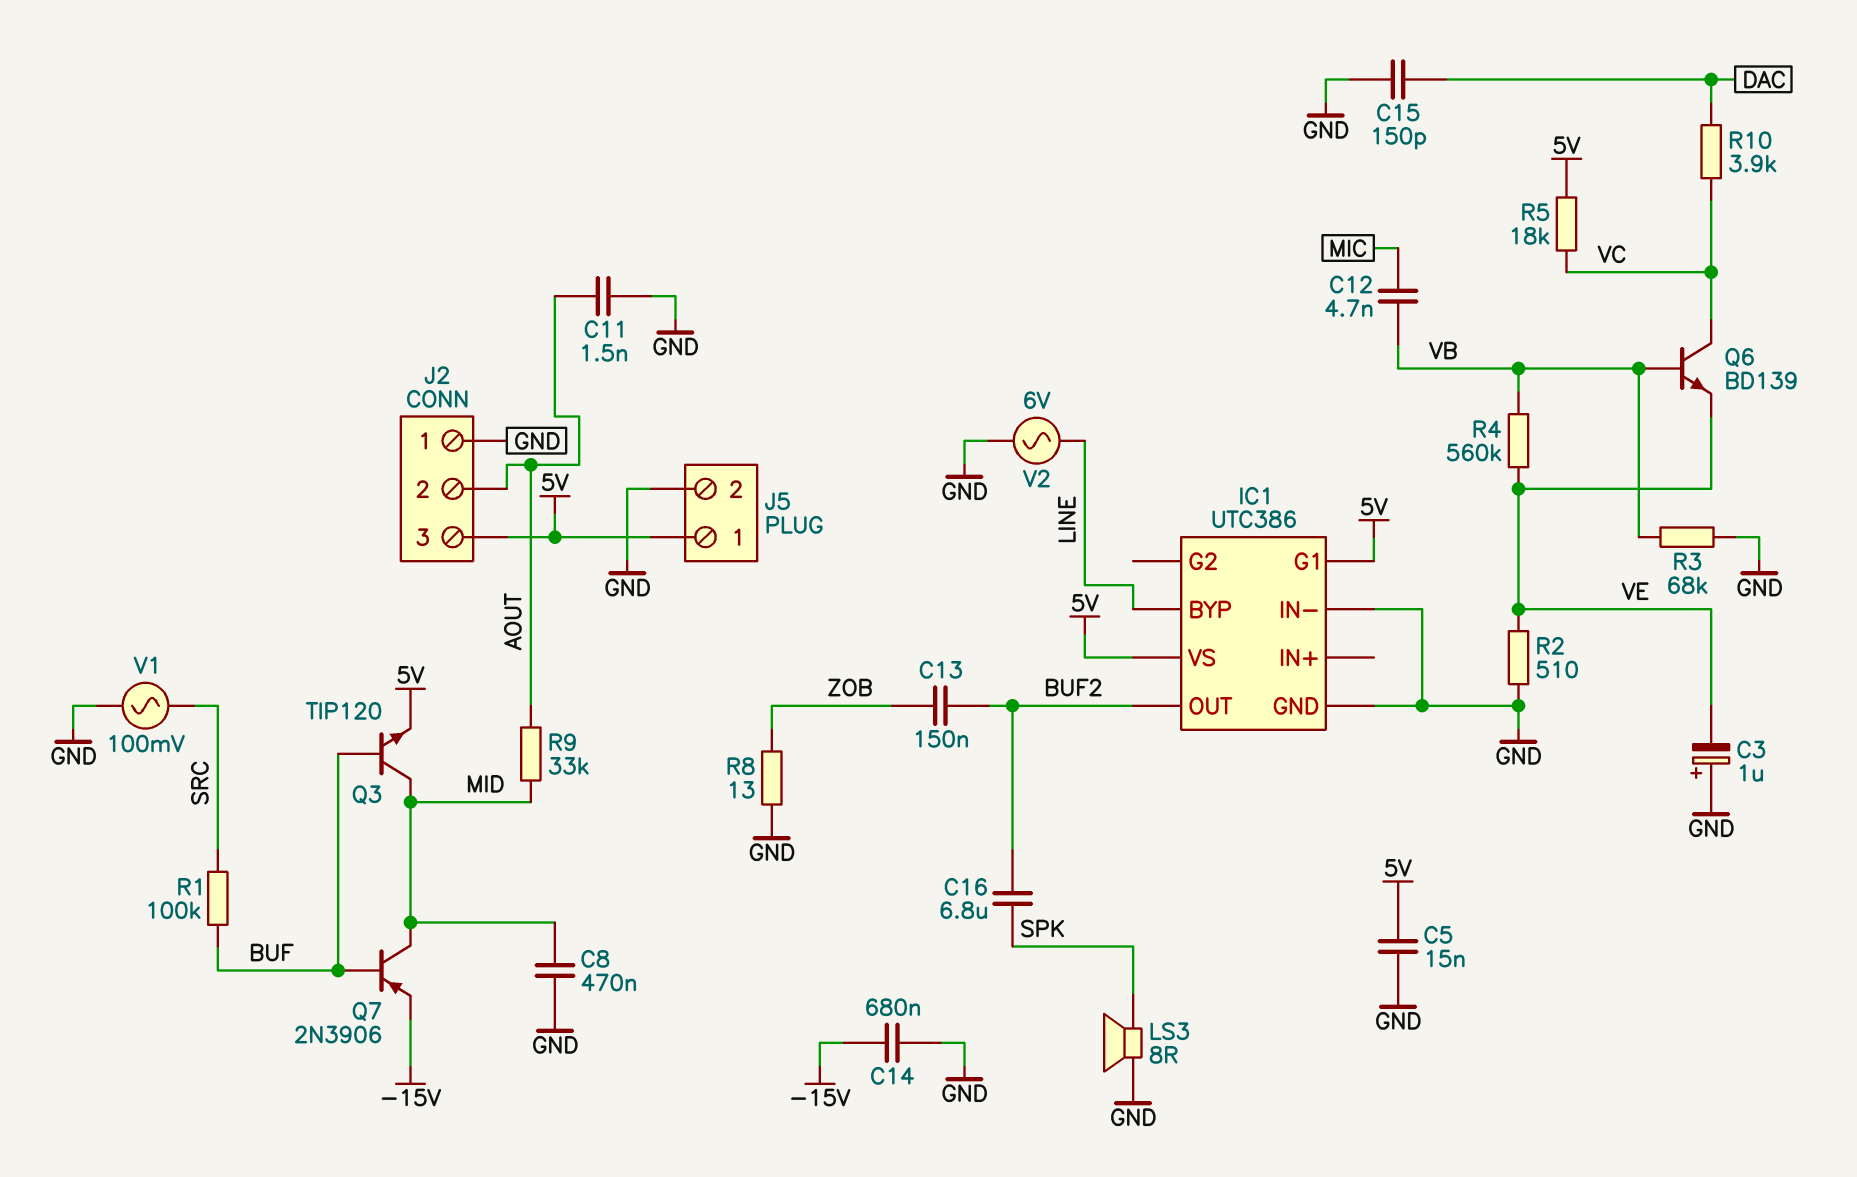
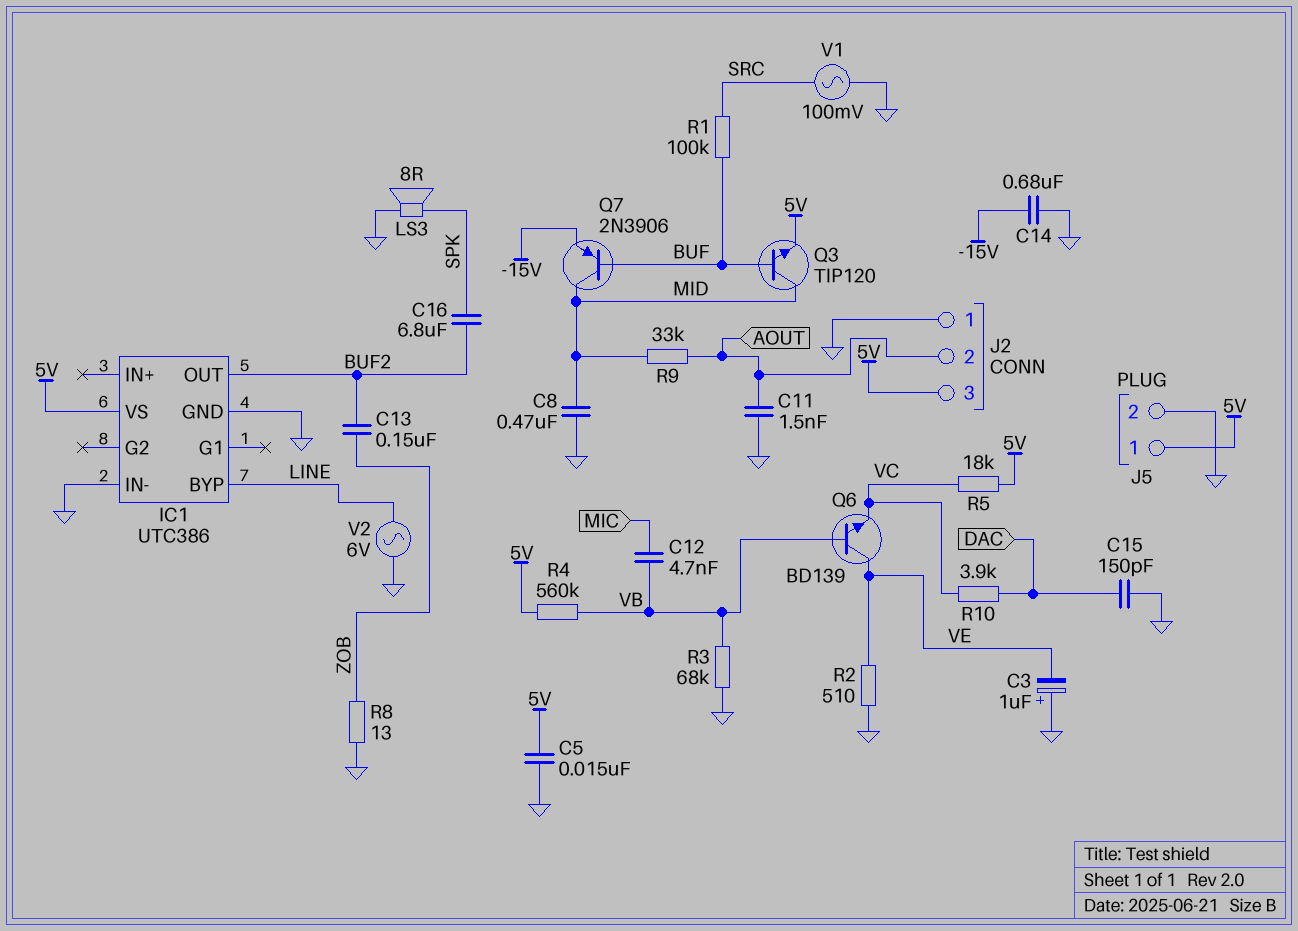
IC1 pin G1: 5V -> none
Q6: NPN BD139 (B VB, C VC, E VE) -> NPN BD139 (B VB, C VE, E VC)
R4: 560k (VB, VE) -> 560k (5V, VB)

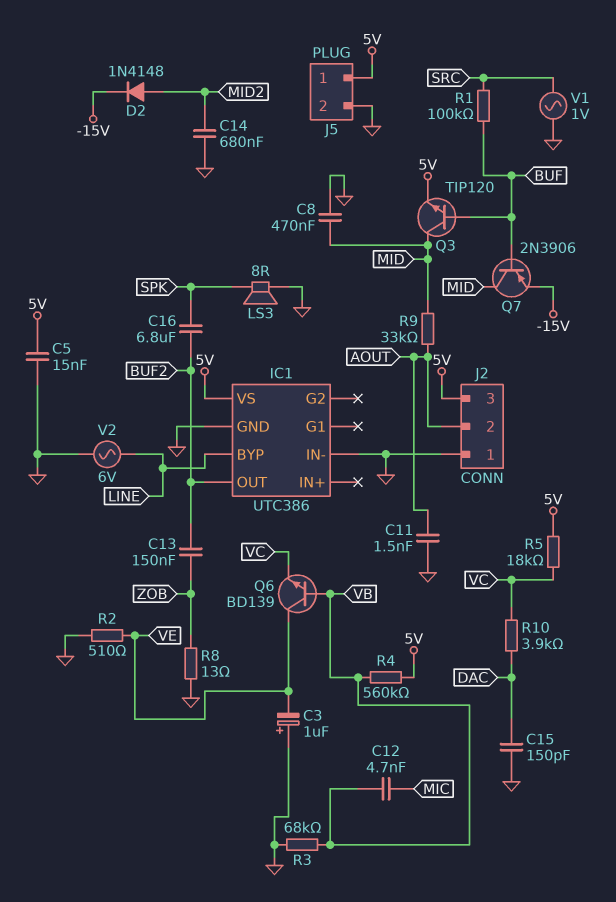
C14: 680nF (-15V, GND) -> 680nF (GND, MID2)
D2: none -> diode 1N4148 (A MID2, K -15V)
V1: AC 100mV (GND, SRC) -> AC 1V (GND, SRC)

